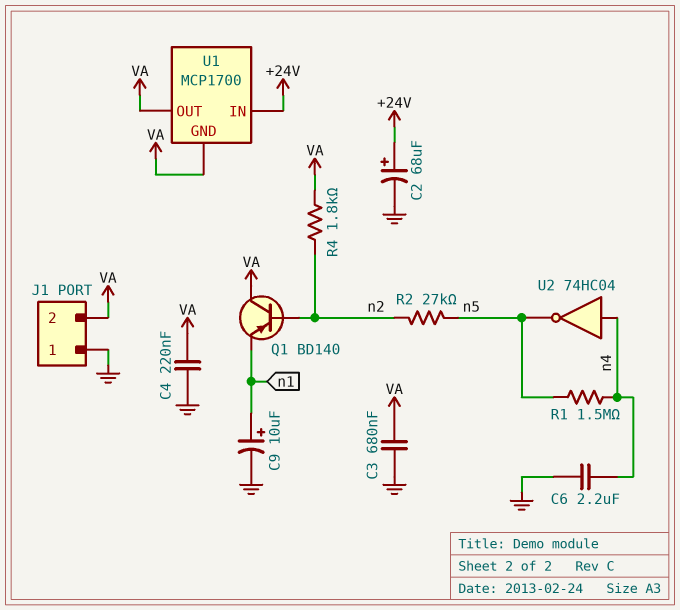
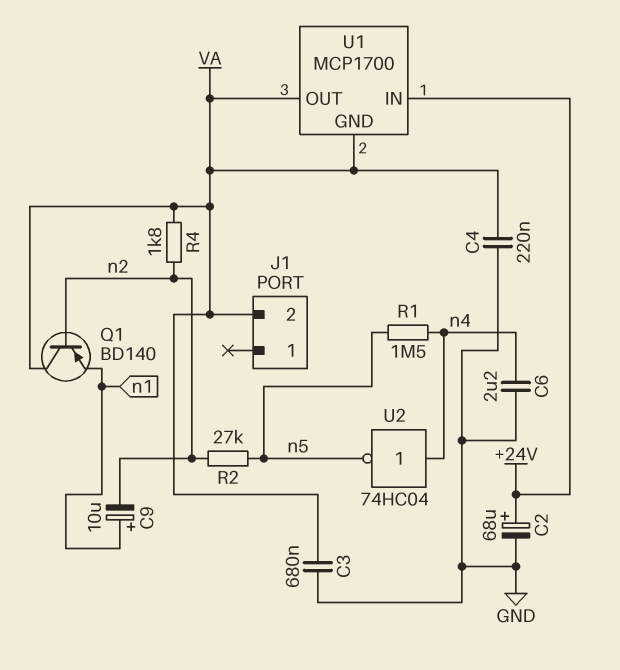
C9: 10uF (plus n1, minus GND) -> 10uF (plus n1, minus n2)
J1 pin 1: GND -> none

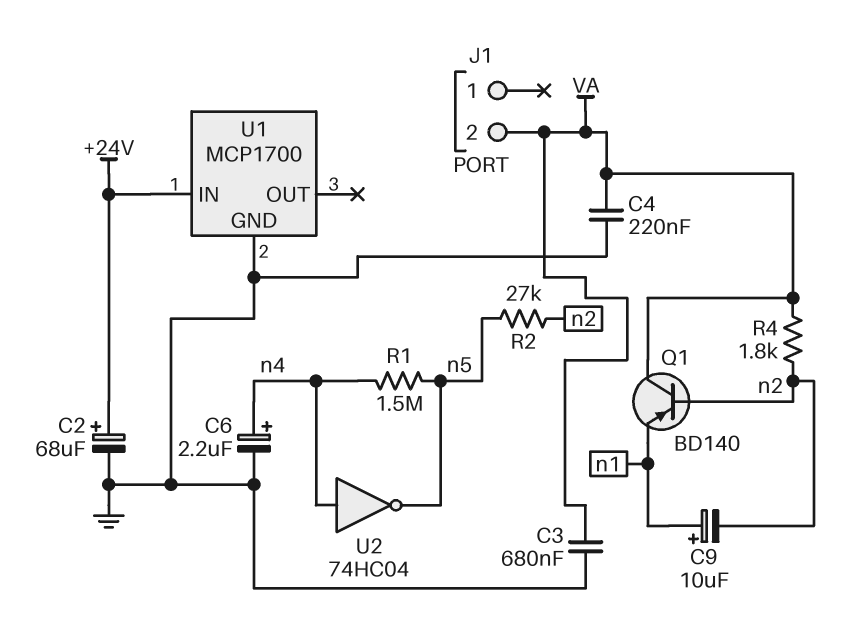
C6: 2.2uF (GND, n4) -> 2.2uF (plus n4, minus GND)
U1 pin GND: VA -> GND
U1 pin OUT: VA -> none

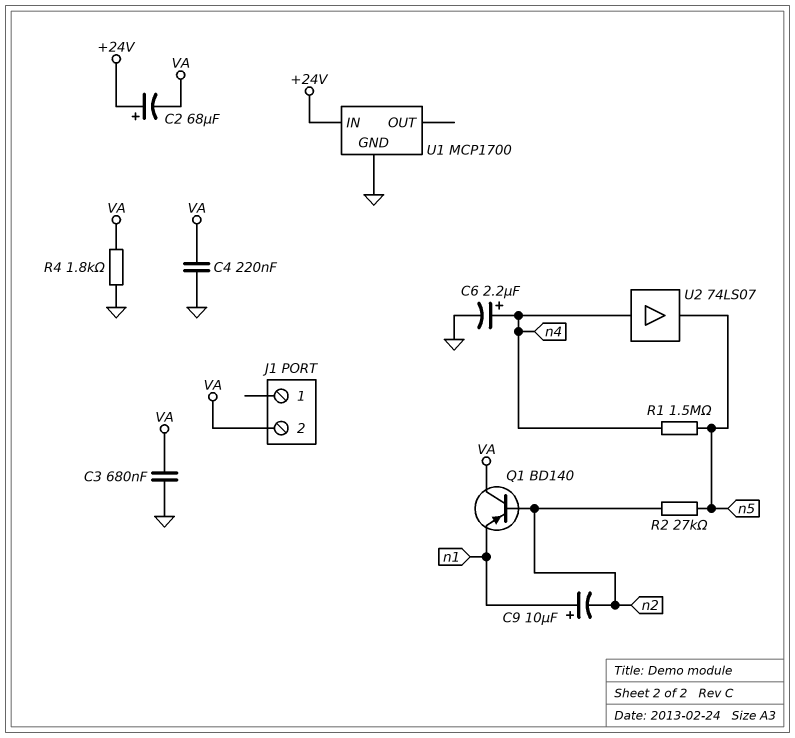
C2: 68uF (plus +24V, minus GND) -> 68uF (plus +24V, minus VA)
R4: 1.8k (VA, n2) -> 1.8k (GND, VA)
U2: NOT 74HC04 (in n4, out n5) -> buffer 74LS07 (in n4, out n5)

